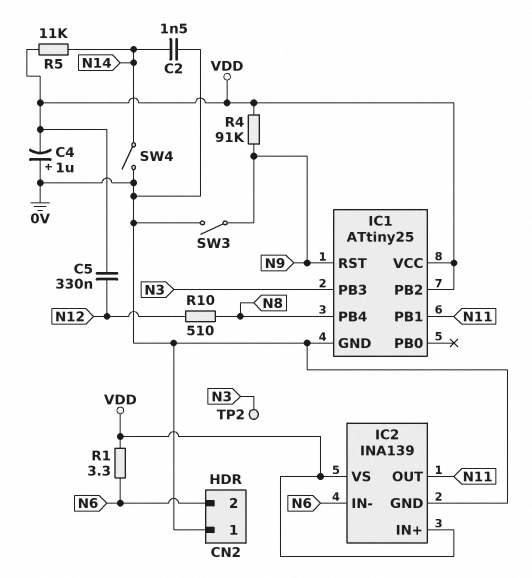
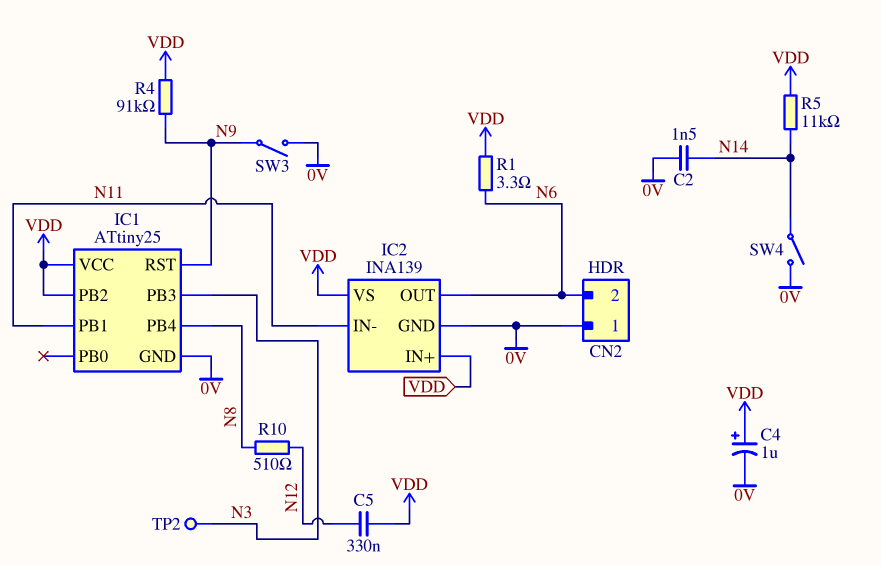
C4: 1uF (plus 0V, minus VDD) -> 1uF (plus VDD, minus 0V)
IC2 pin IN-: N6 -> N11
IC2 pin OUT: N11 -> N6

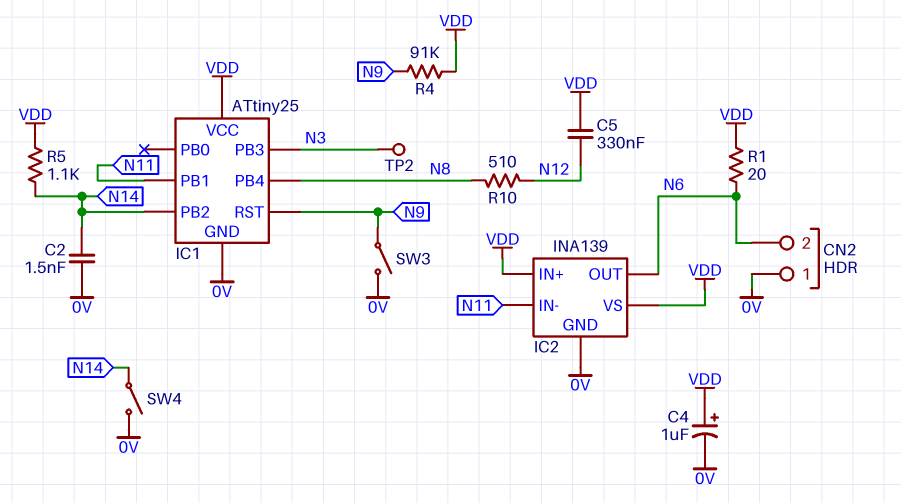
IC1 pin PB2: VDD -> N14
R1: 3.3 (N6, VDD) -> 20 (N6, VDD)
R5: 11k (N14, VDD) -> 1.1k (N14, VDD)

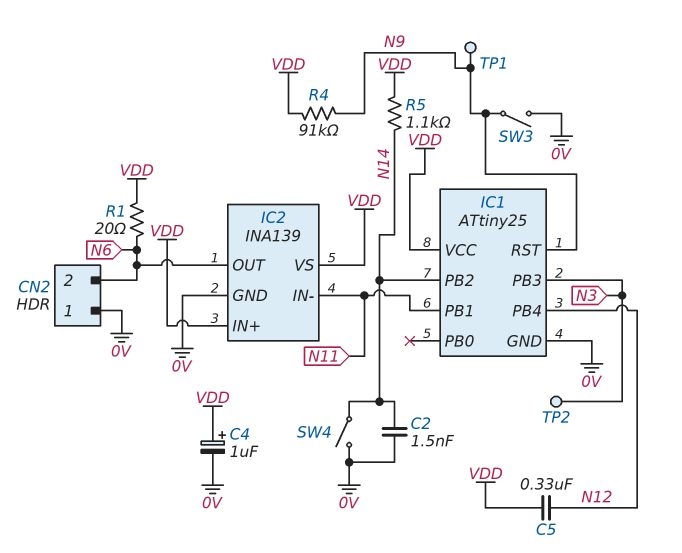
IC1 pin PB4: N8 -> N12
R10: 510 (N8, N12) -> none
TP1: none -> test point (N9)

